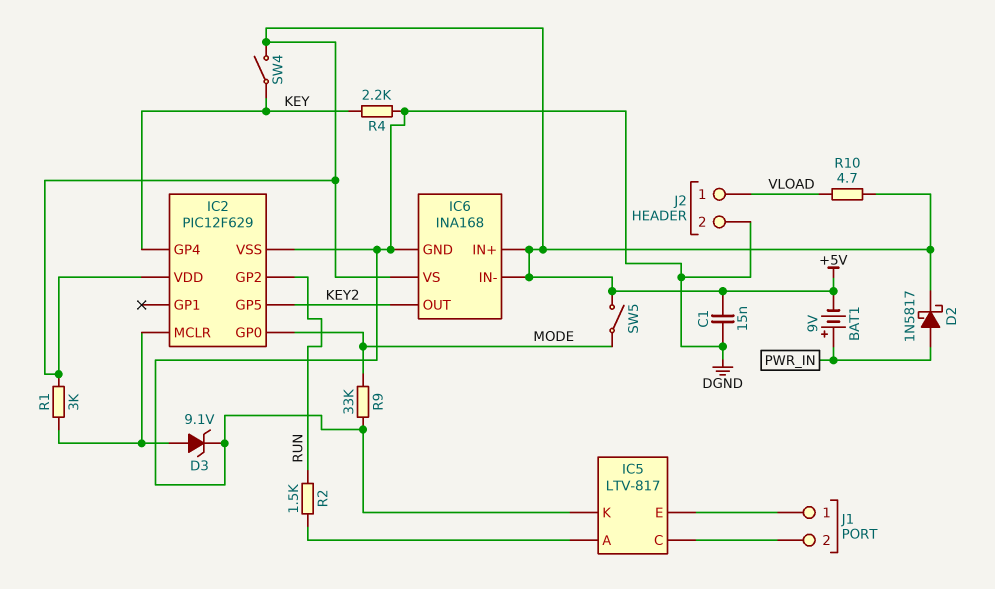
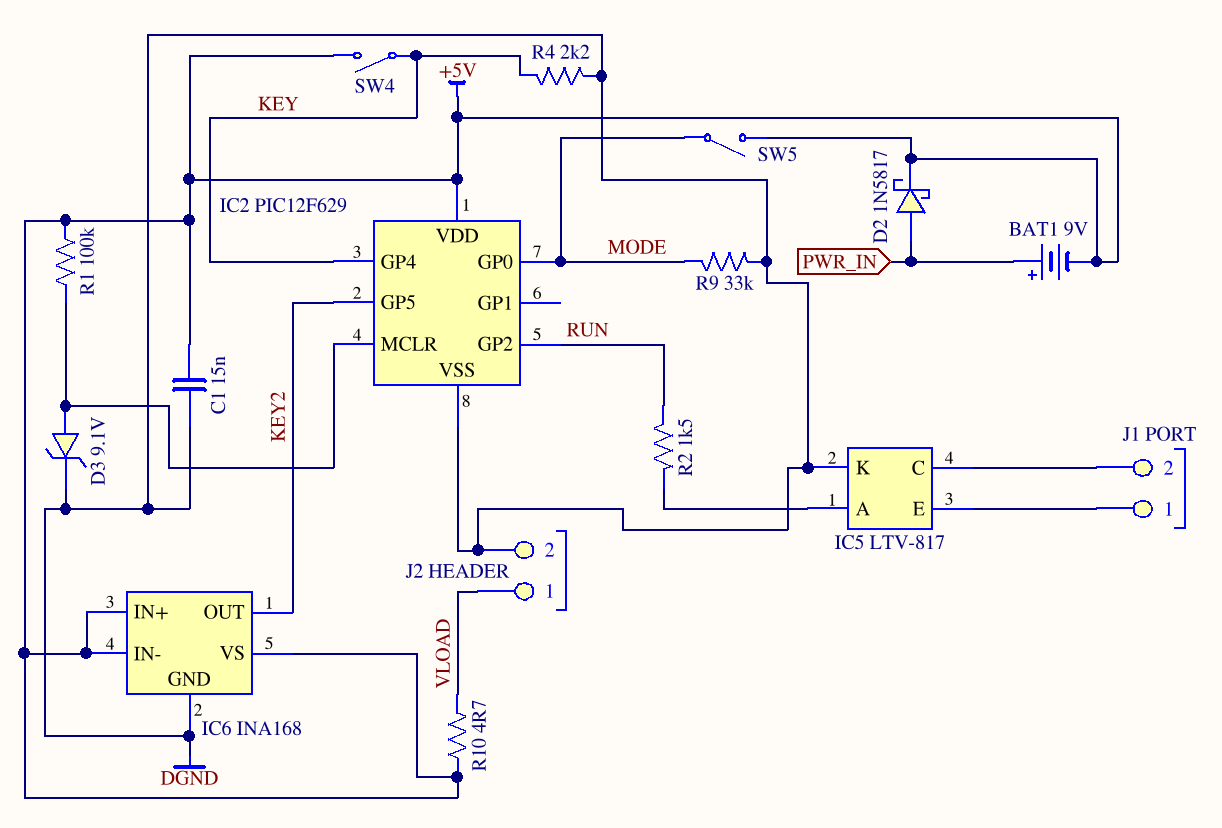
R1: 3k (+5V, IC2/MCLR) -> 100k (+5V, IC2/MCLR)

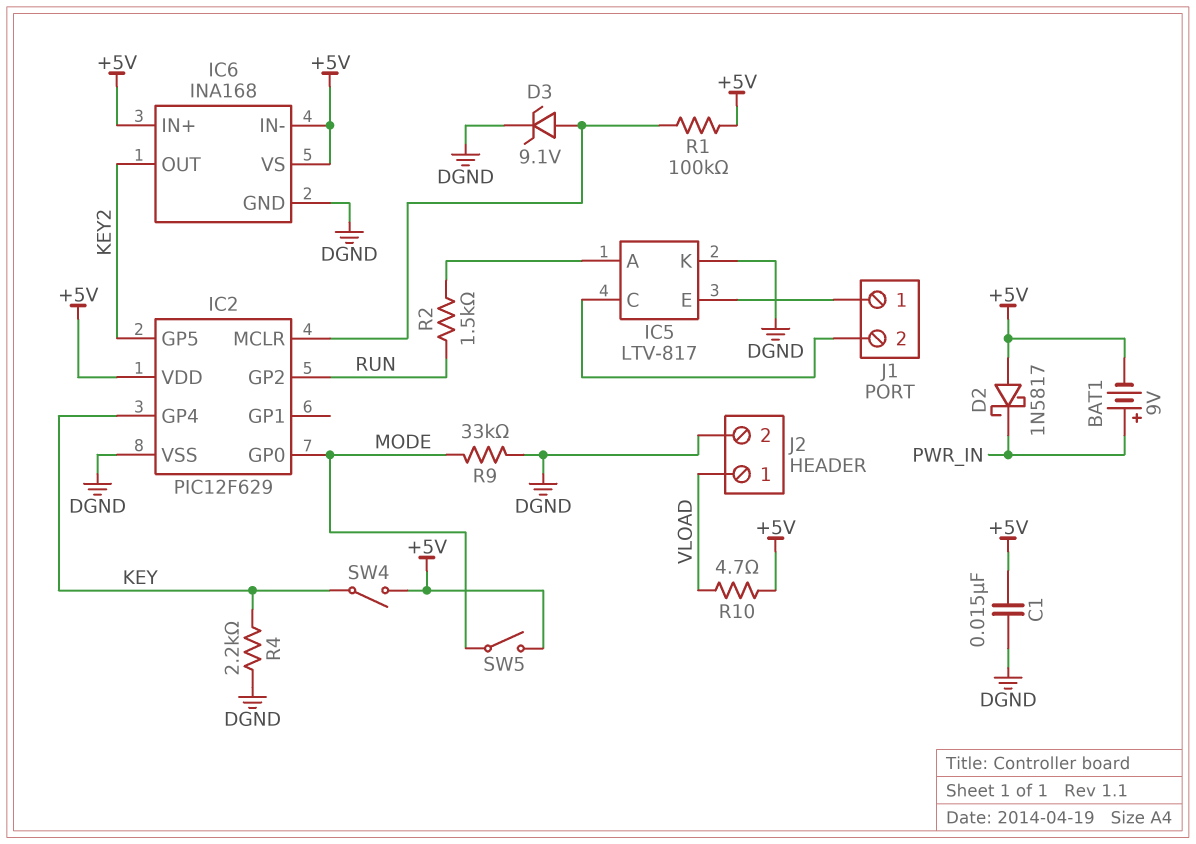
D2: schottky 1N5817 (A PWR_IN, K +5V) -> schottky 1N5817 (A +5V, K PWR_IN)

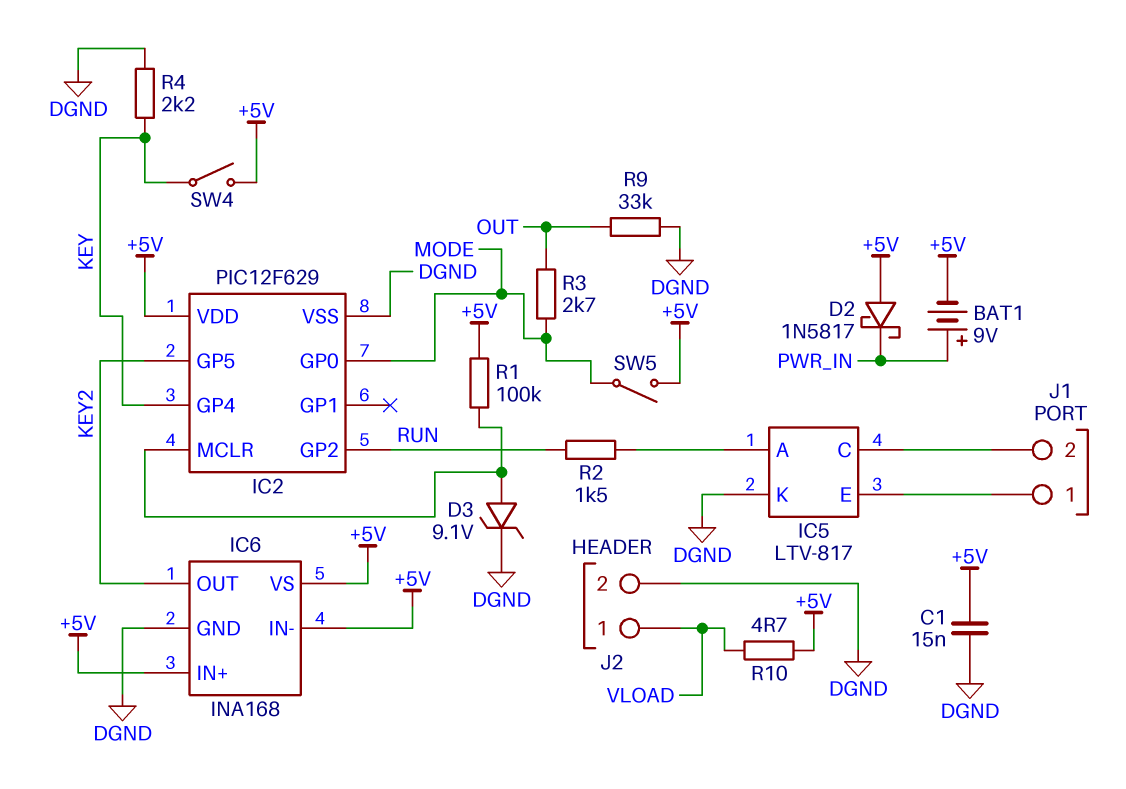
R3: none -> 2.7k (MODE, OUT)
R9: 33k (DGND, MODE) -> 33k (DGND, OUT)

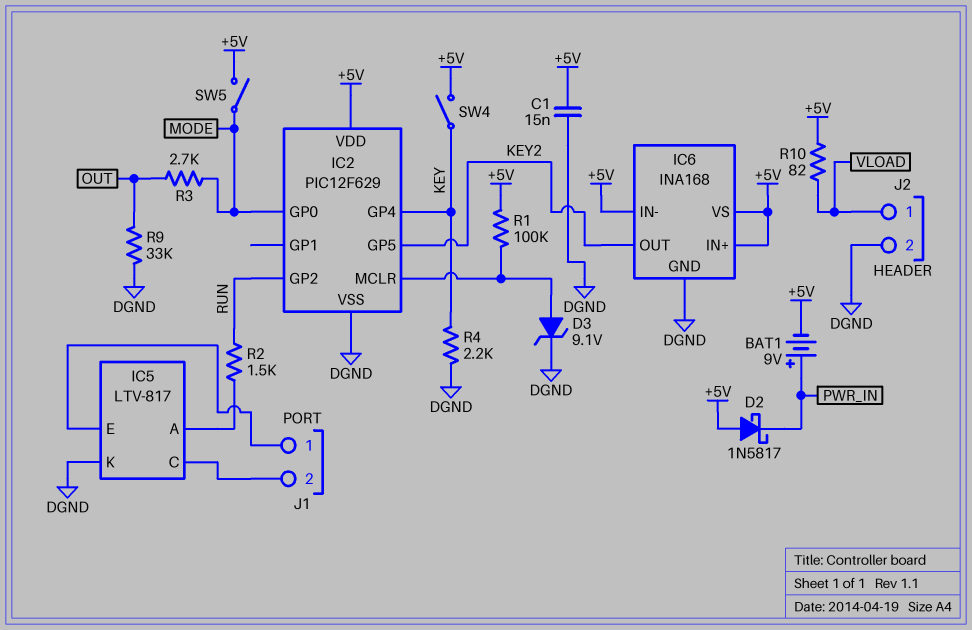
R10: 4.7 (+5V, VLOAD) -> 82 (+5V, VLOAD)

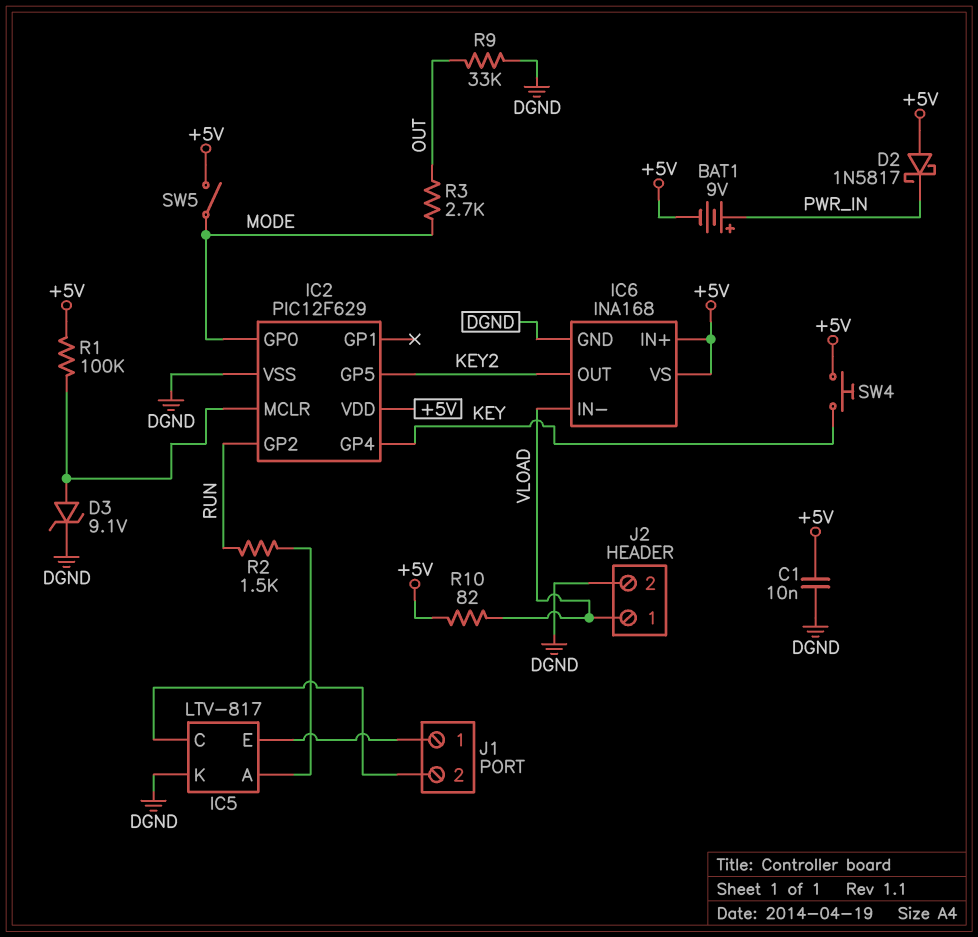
C1: 15nF (+5V, DGND) -> 10nF (+5V, DGND)
IC6 pin IN-: +5V -> VLOAD
R4: 2.2k (DGND, KEY) -> none
SW4: switch (+5V, KEY) -> button (+5V, KEY)

